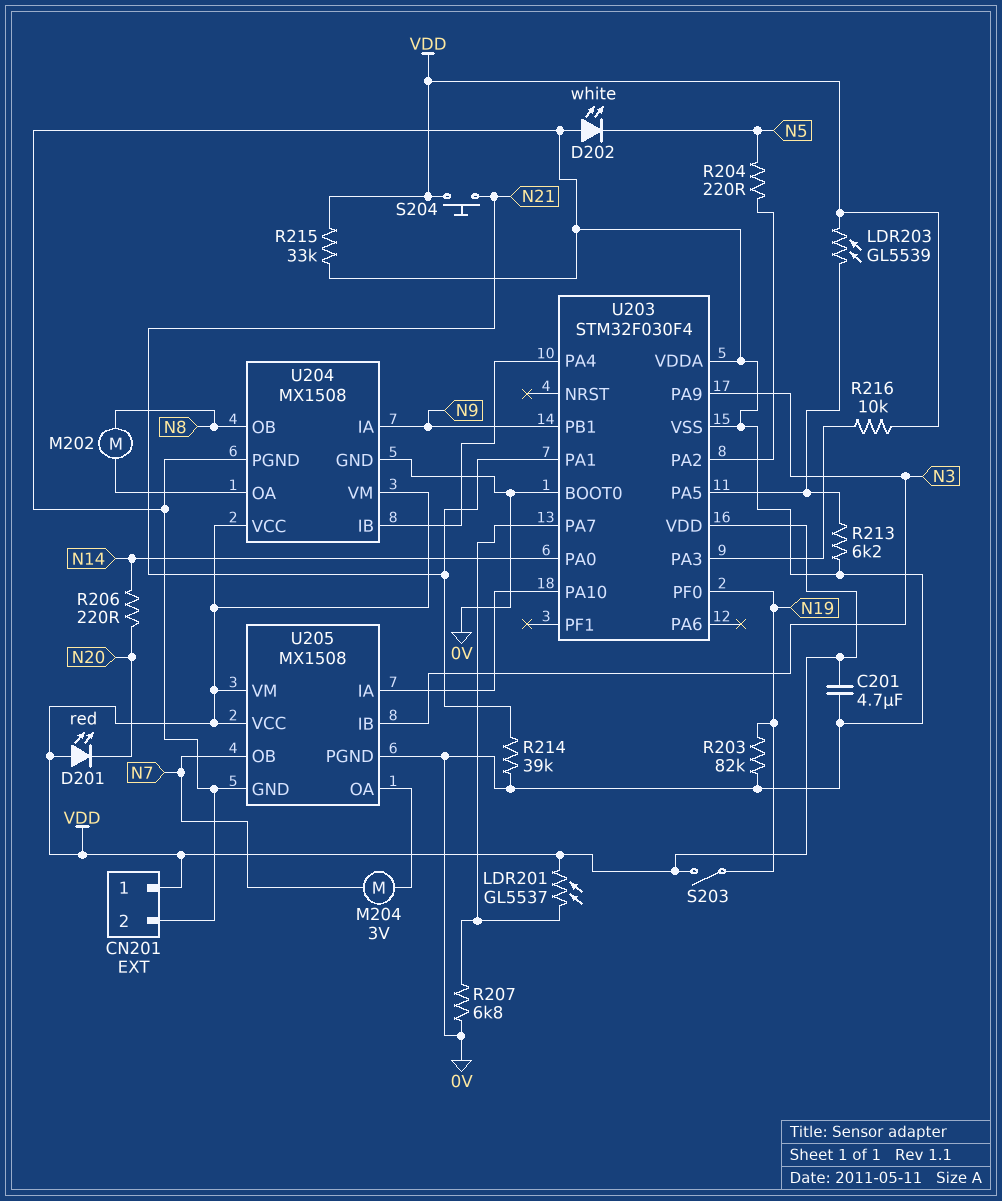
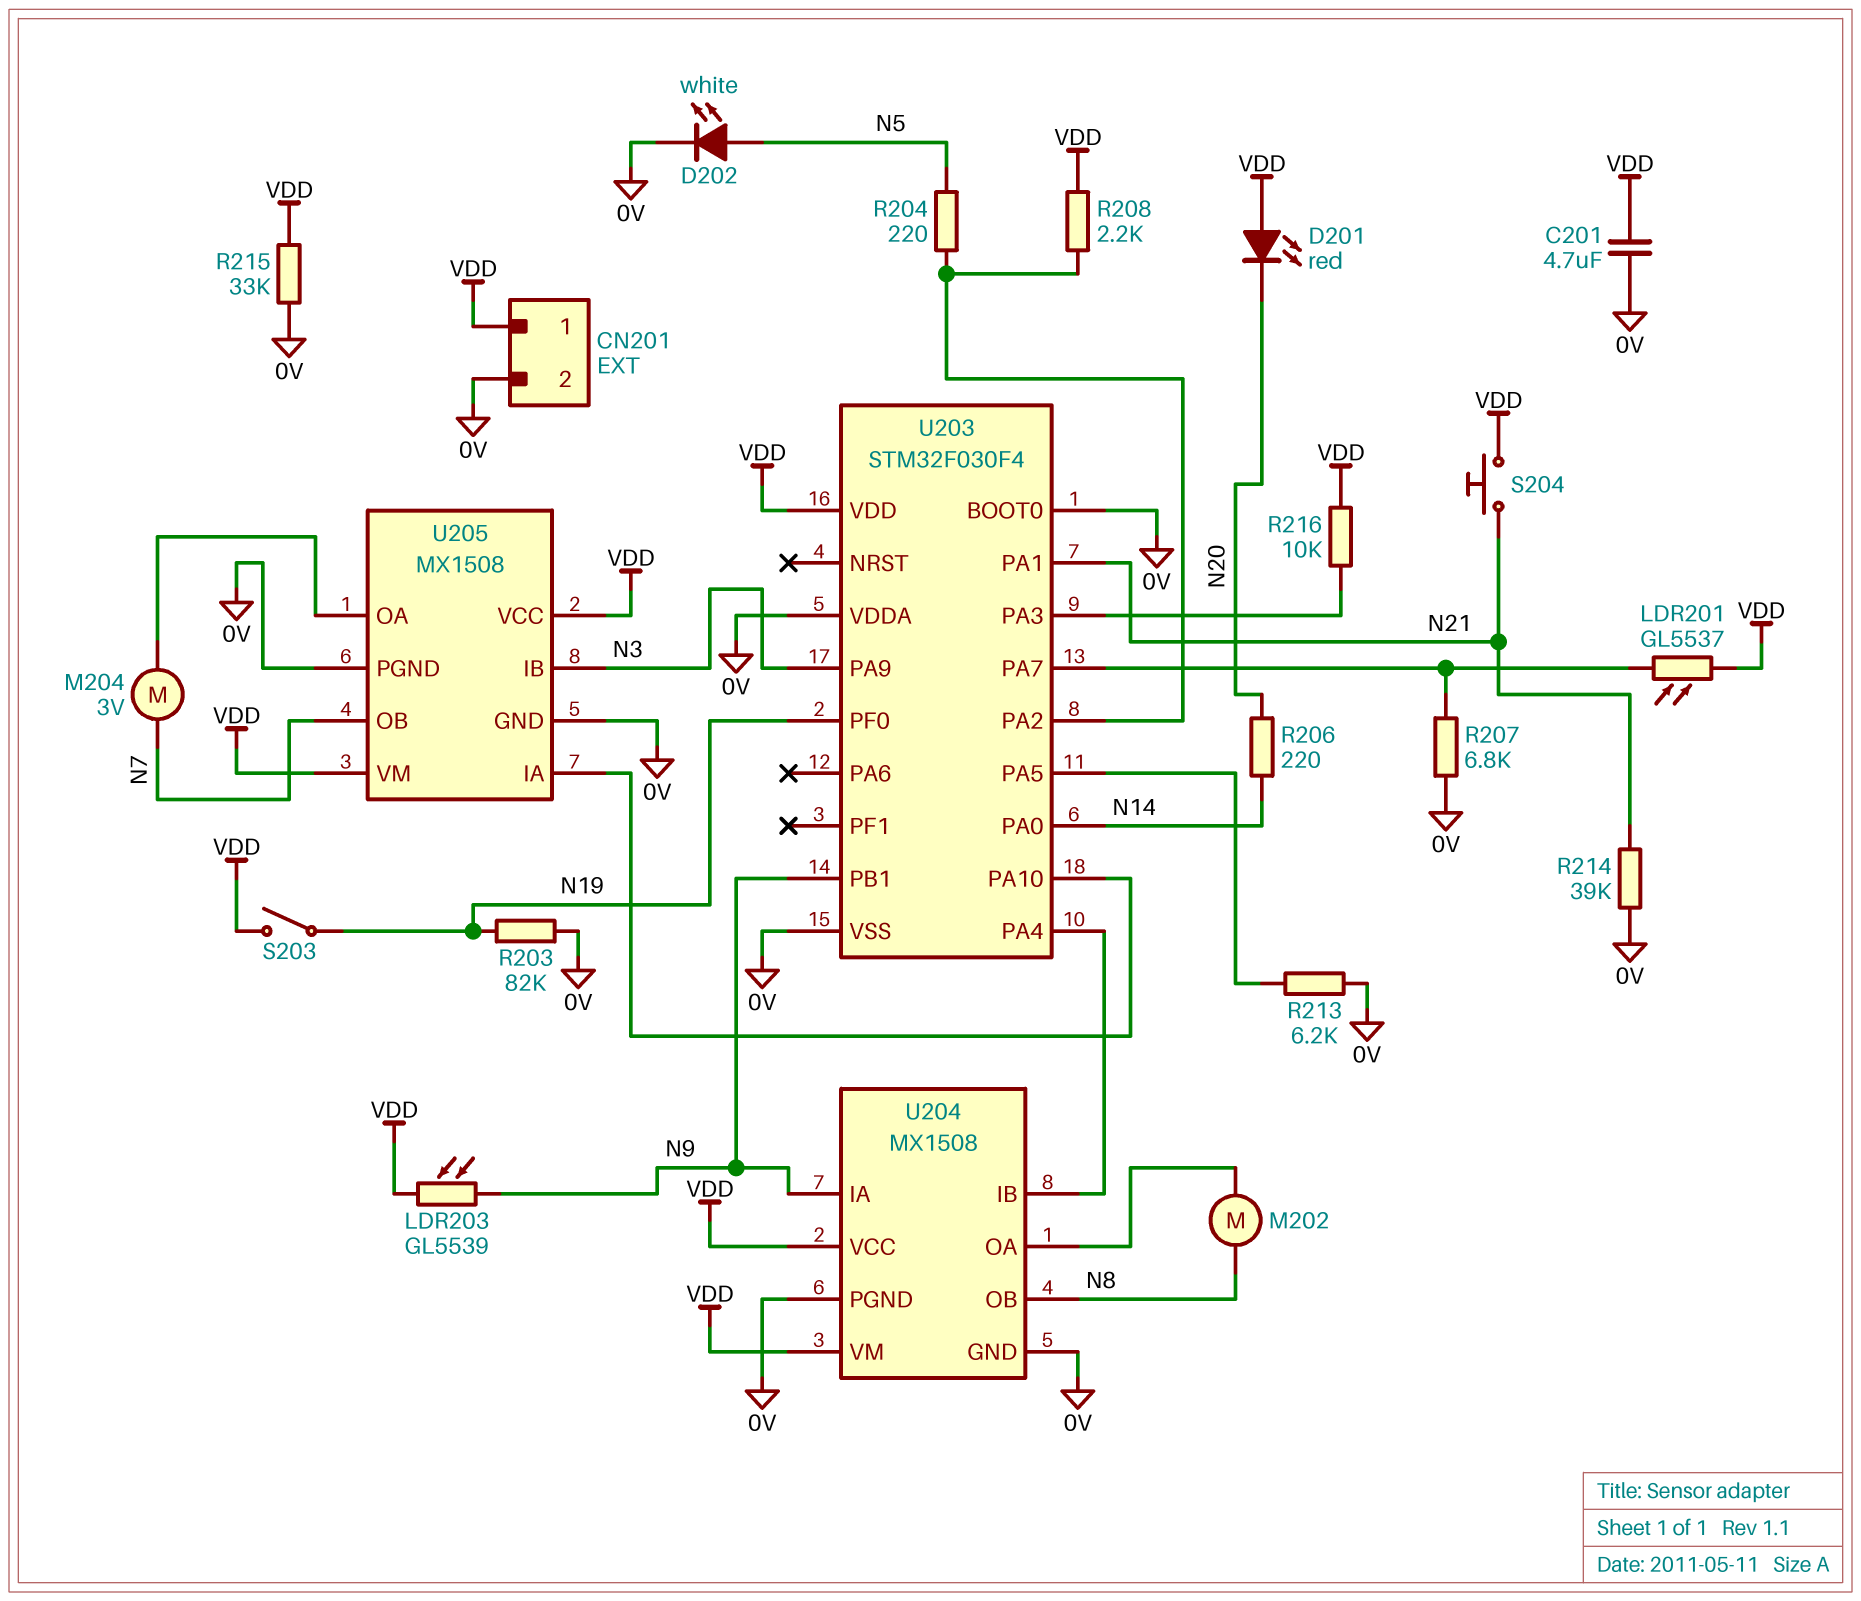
D202: LED white (A 0V, K N5) -> LED white (A N5, K 0V)
LDR203: GL5539 (U203/PA5, VDD) -> GL5539 (N9, VDD)
R208: none -> 2.2k (U203/PA2, VDD)

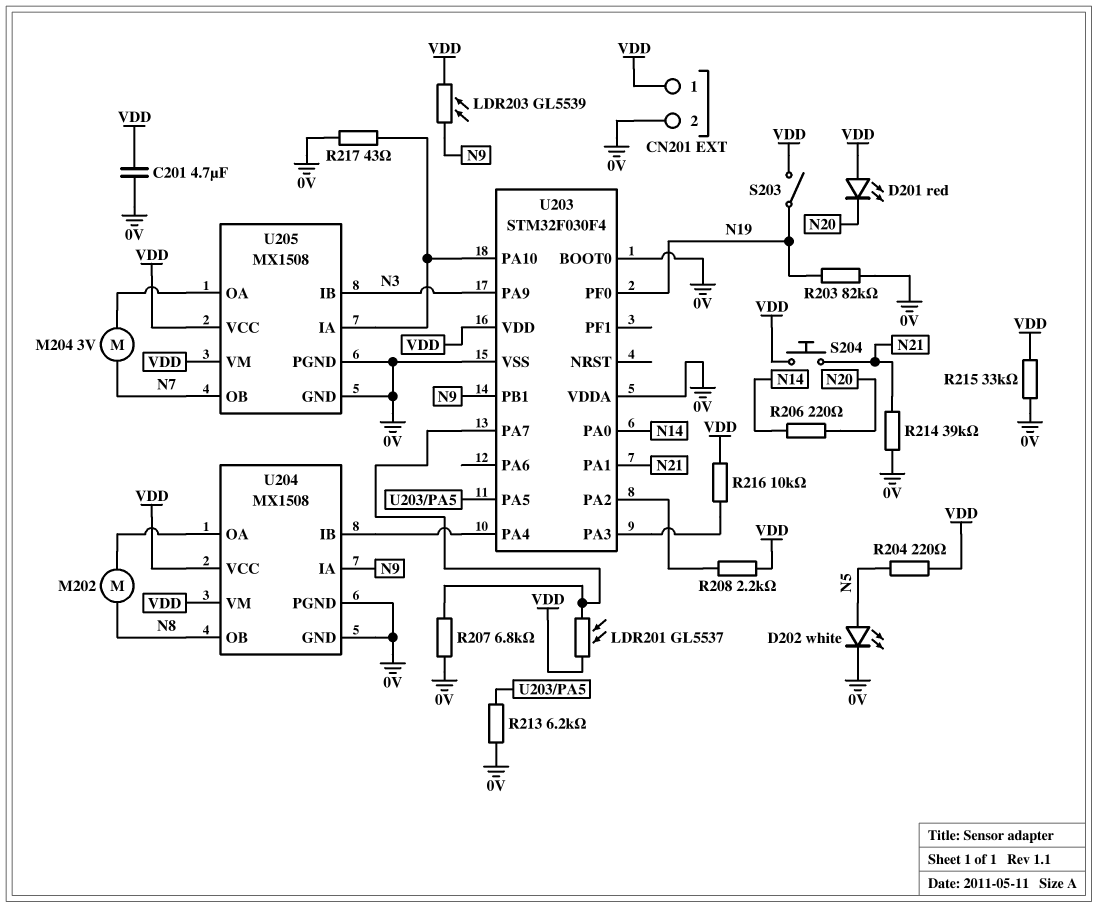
R204: 220 (N5, U203/PA2) -> 220 (N5, VDD)
R217: none -> 43 (0V, U203/PA10)

